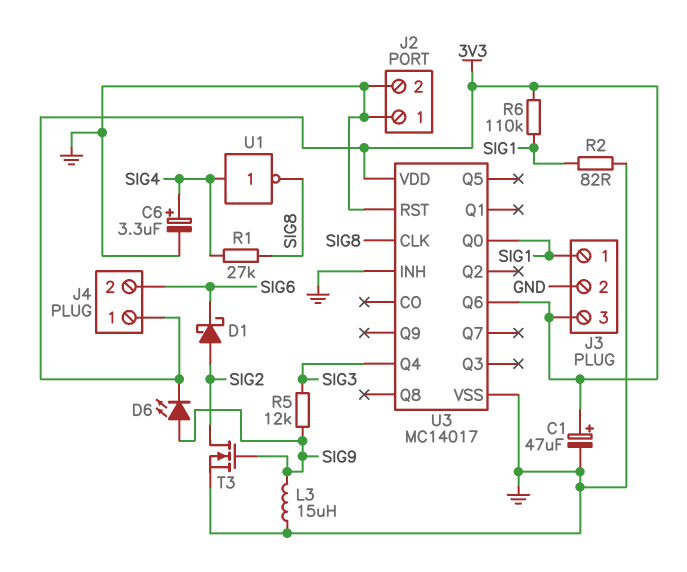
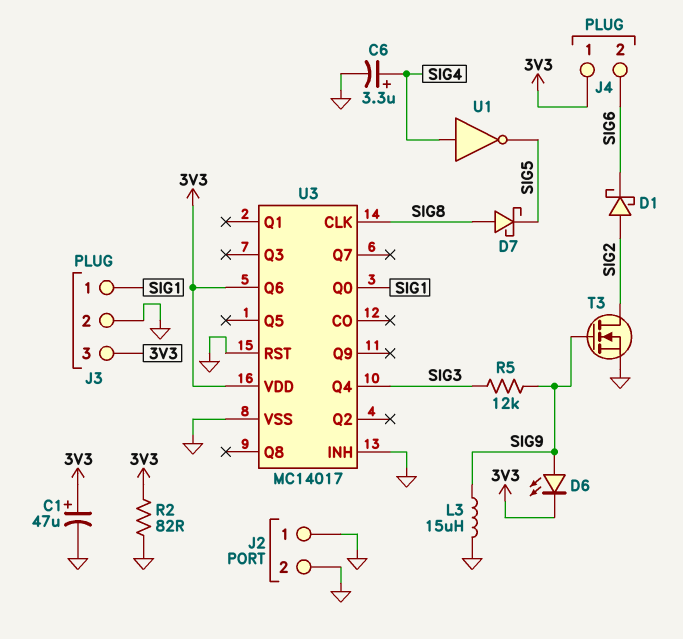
D7: none -> schottky (A SIG8, K SIG5)
R1: 27k (SIG4, SIG8) -> none
R2: 82 (GND, SIG1) -> 82 (3V3, GND)
R6: 110k (3V3, SIG1) -> none
U1: NOT (in SIG4, out SIG8) -> NOT (in SIG4, out SIG5)

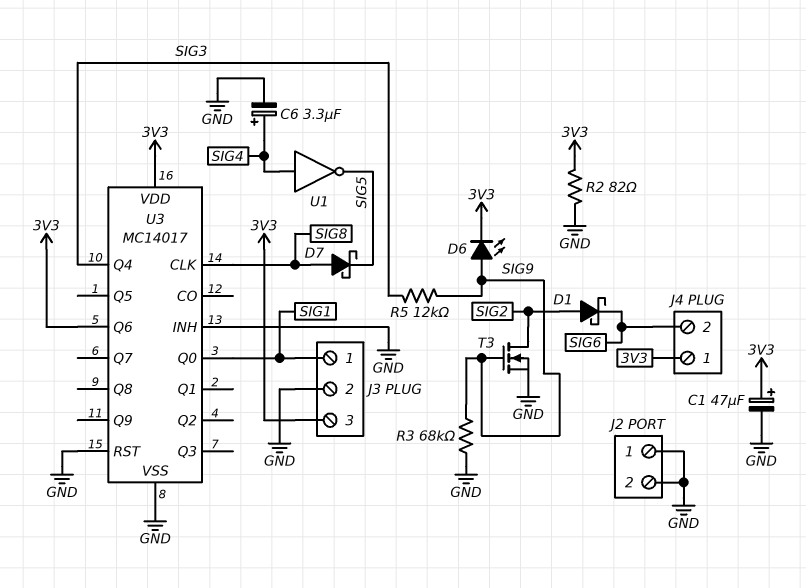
L3: 15uH (GND, SIG9) -> none
R3: none -> 68k (GND, SIG9)

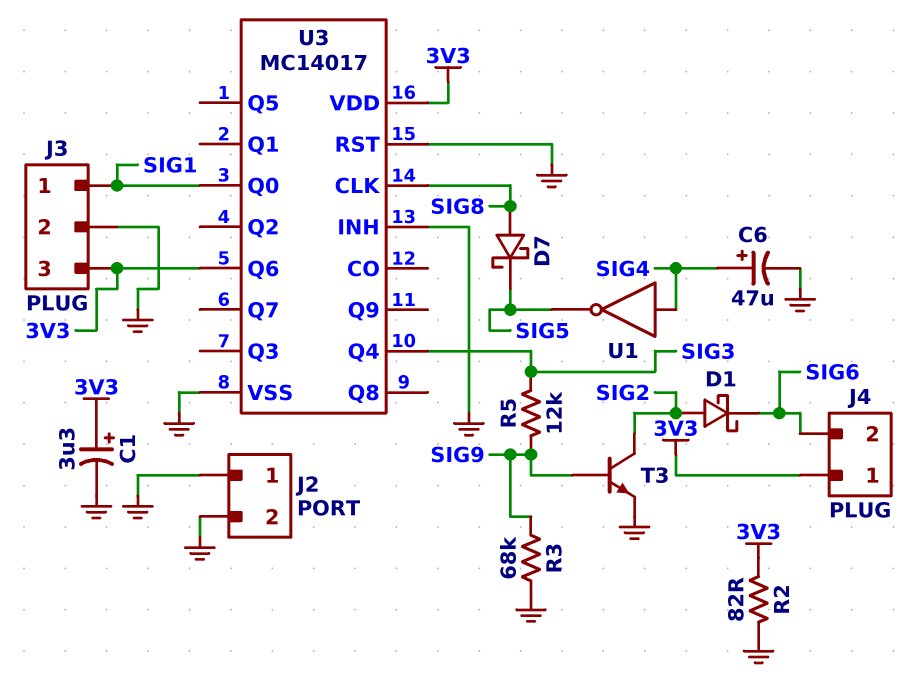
C1: 47uF (plus 3V3, minus GND) -> 3.3uF (plus 3V3, minus GND)
C6: 3.3uF (plus SIG4, minus GND) -> 47uF (plus SIG4, minus GND)
D6: LED (A SIG9, K 3V3) -> none
T3: NMOS (G SIG9, D SIG2, S GND) -> NPN (B SIG9, C SIG2, E GND)

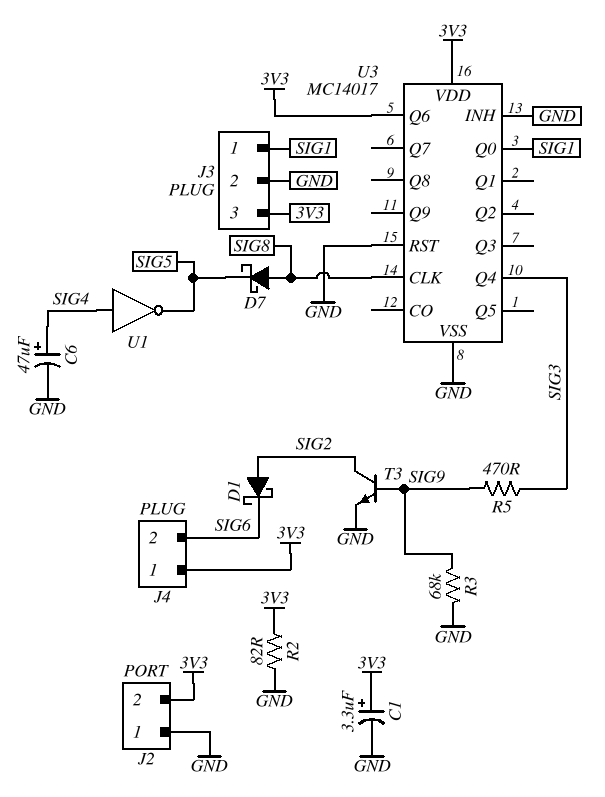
J2 pin 2: GND -> 3V3
R5: 12k (SIG3, SIG9) -> 470 (SIG3, SIG9)

